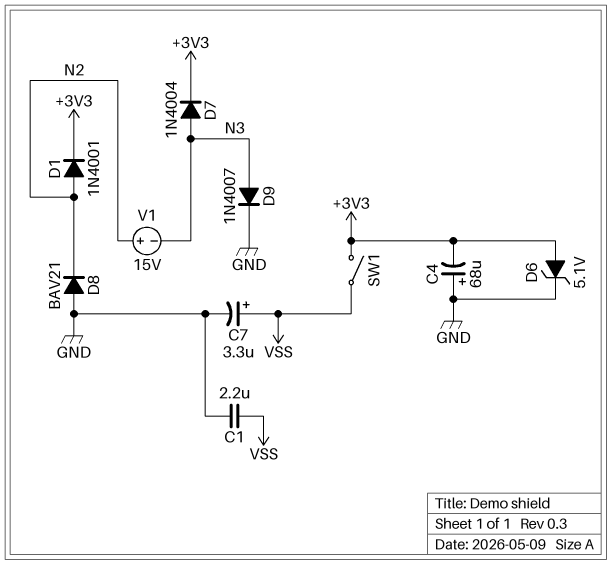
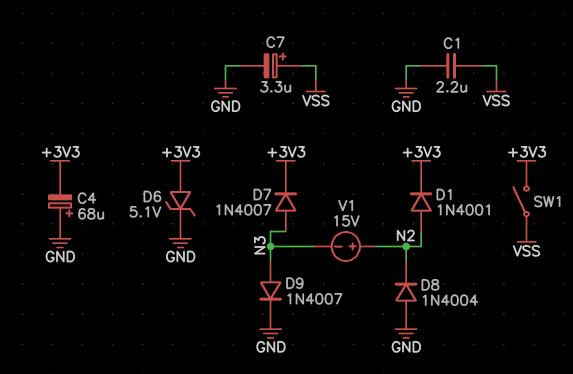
D7: diode 1N4004 (A N3, K +3V3) -> diode 1N4007 (A N3, K +3V3)
D8: diode BAV21 (A GND, K N2) -> diode 1N4004 (A GND, K N2)

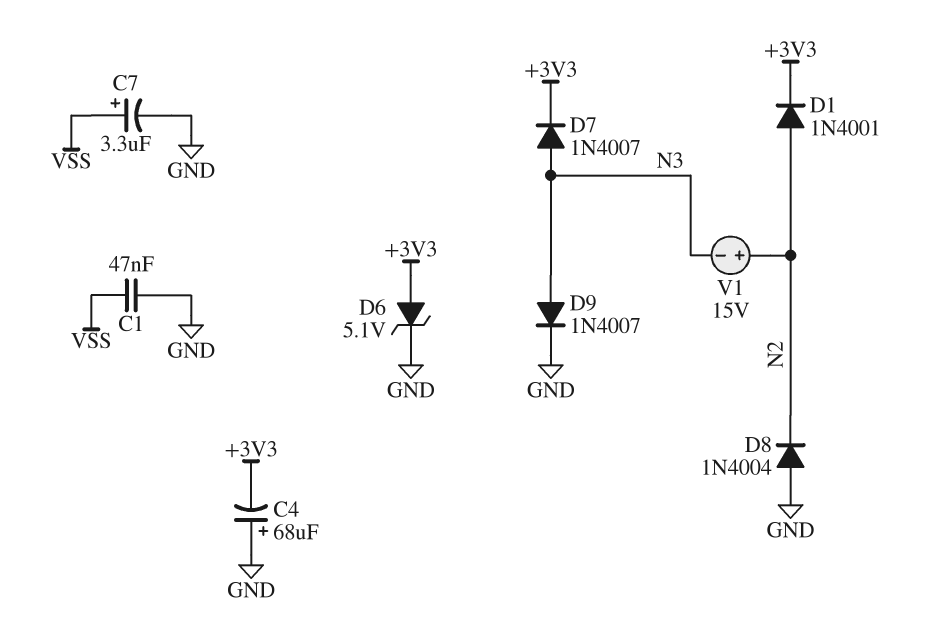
C1: 2.2uF (GND, VSS) -> 47nF (GND, VSS)
SW1: switch (+3V3, VSS) -> none

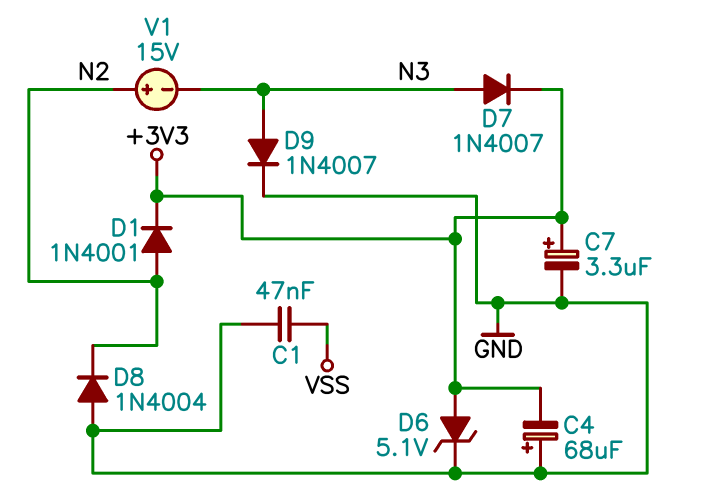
C7: 3.3uF (plus VSS, minus GND) -> 3.3uF (plus +3V3, minus GND)

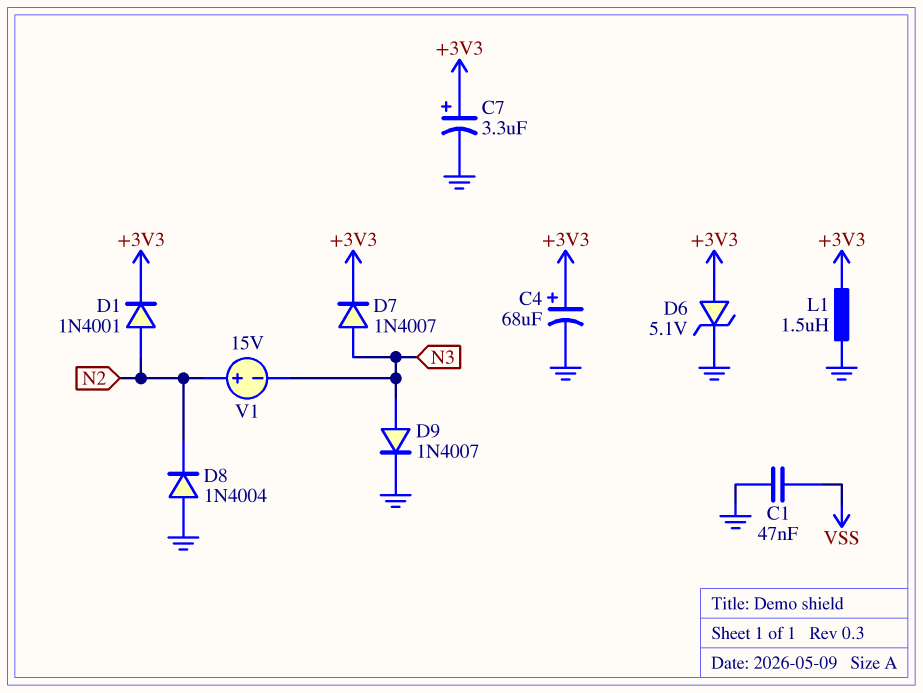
C4: 68uF (plus GND, minus +3V3) -> 68uF (plus +3V3, minus GND)
L1: none -> 1.5uH (+3V3, GND)

